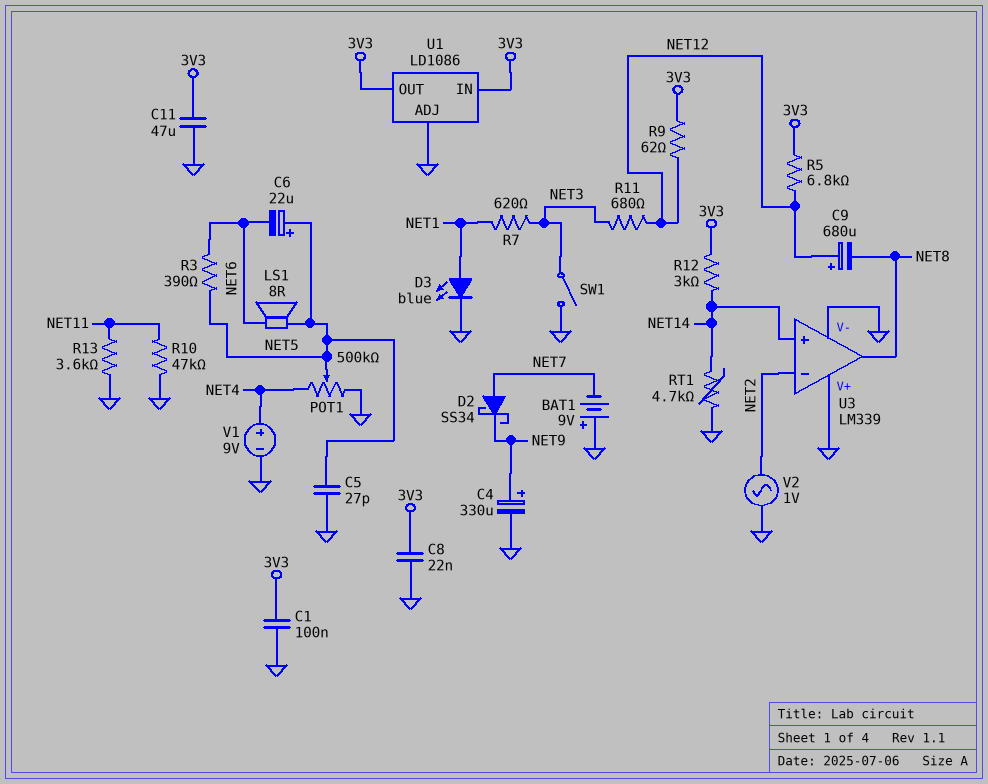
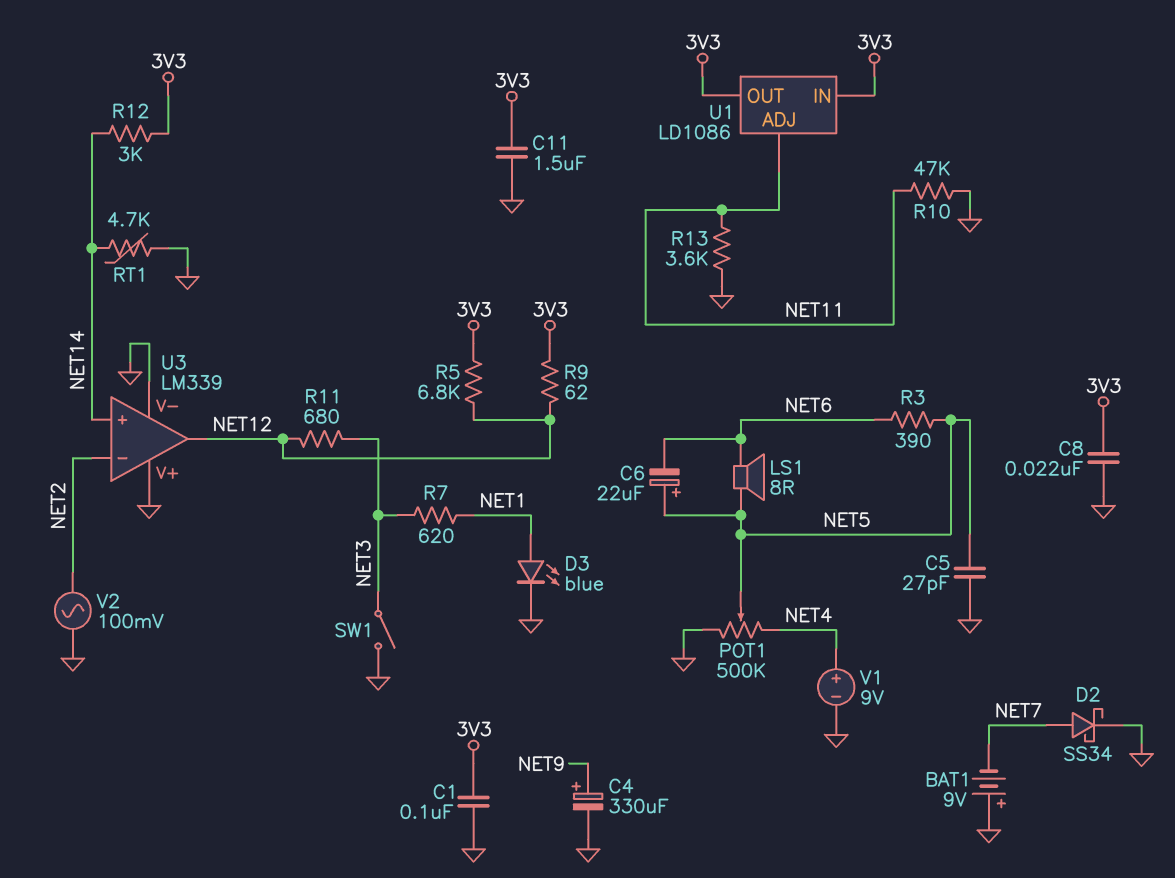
C9: 680uF (plus NET12, minus NET8) -> none
C11: 47uF (3V3, GND) -> 1.5uF (3V3, GND)
D2: schottky SS34 (A NET7, K NET9) -> schottky SS34 (A NET7, K GND)
U1 pin ADJ: GND -> NET11
U3 pin out: NET8 -> NET12
V2: AC 1V (GND, NET2) -> AC 100mV (GND, NET2)

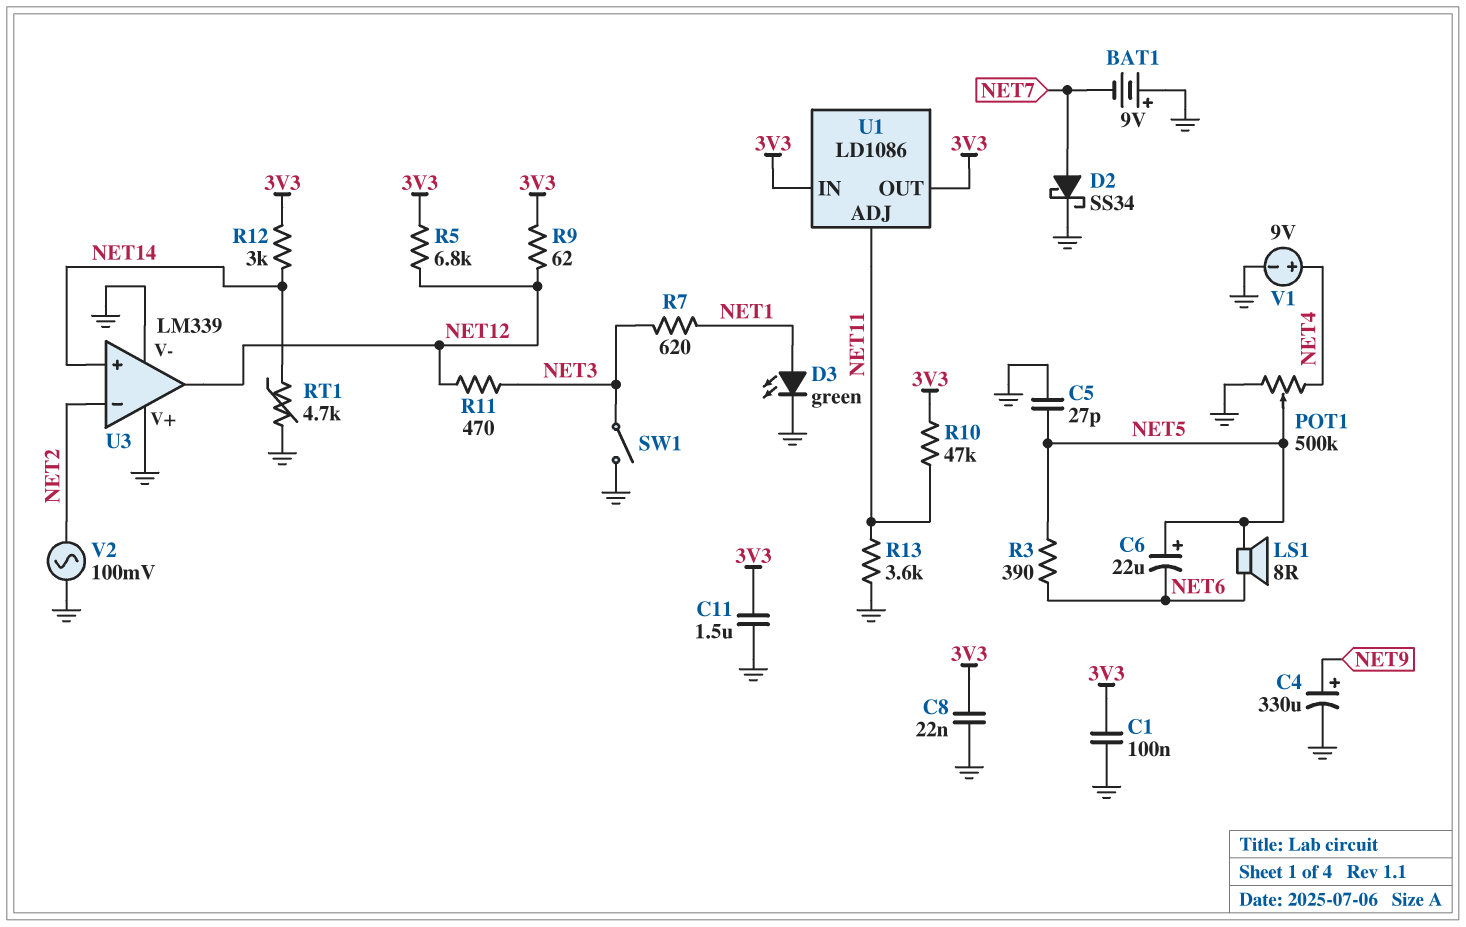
D3: LED blue (A NET1, K GND) -> LED green (A NET1, K GND)
R10: 47k (GND, NET11) -> 47k (3V3, NET11)
R11: 680 (NET3, NET12) -> 470 (NET3, NET12)

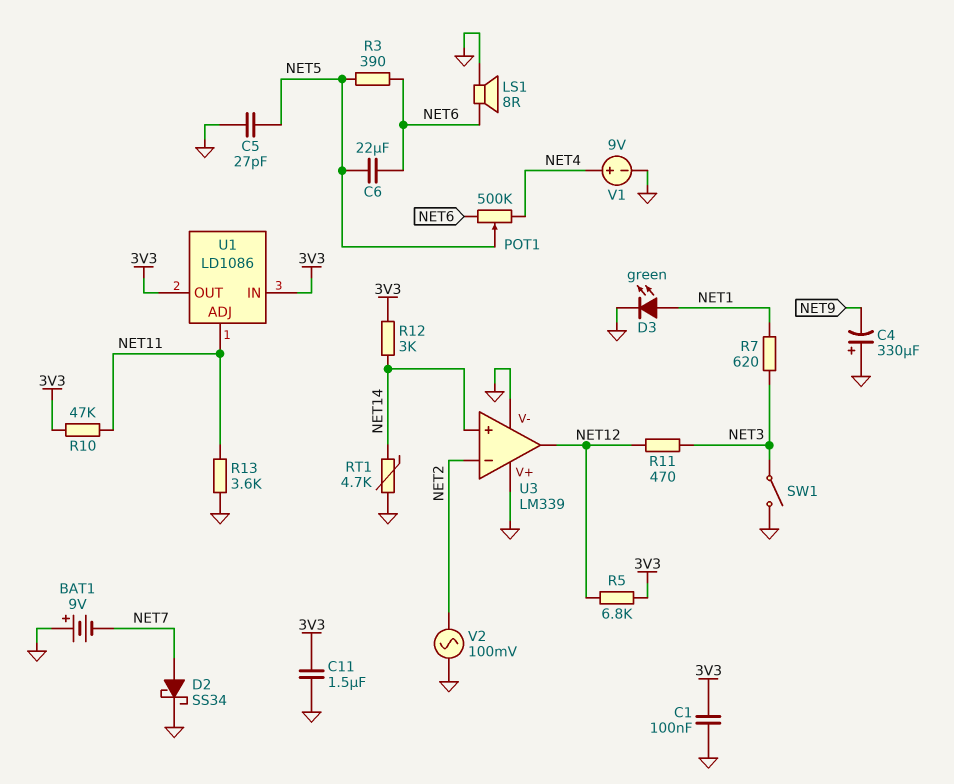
C4: 330uF (plus NET9, minus GND) -> 330uF (plus GND, minus NET9)
C6: 22uF (plus NET5, minus NET6) -> 22uF (NET5, NET6)
C8: 22nF (3V3, GND) -> none
LS1: speaker 8R (NET5, NET6) -> speaker 8R (GND, NET6)
POT1: 500k (GND, NET4, wiper NET5) -> 500k (NET4, NET6, wiper NET5)
R9: 62 (3V3, NET12) -> none

